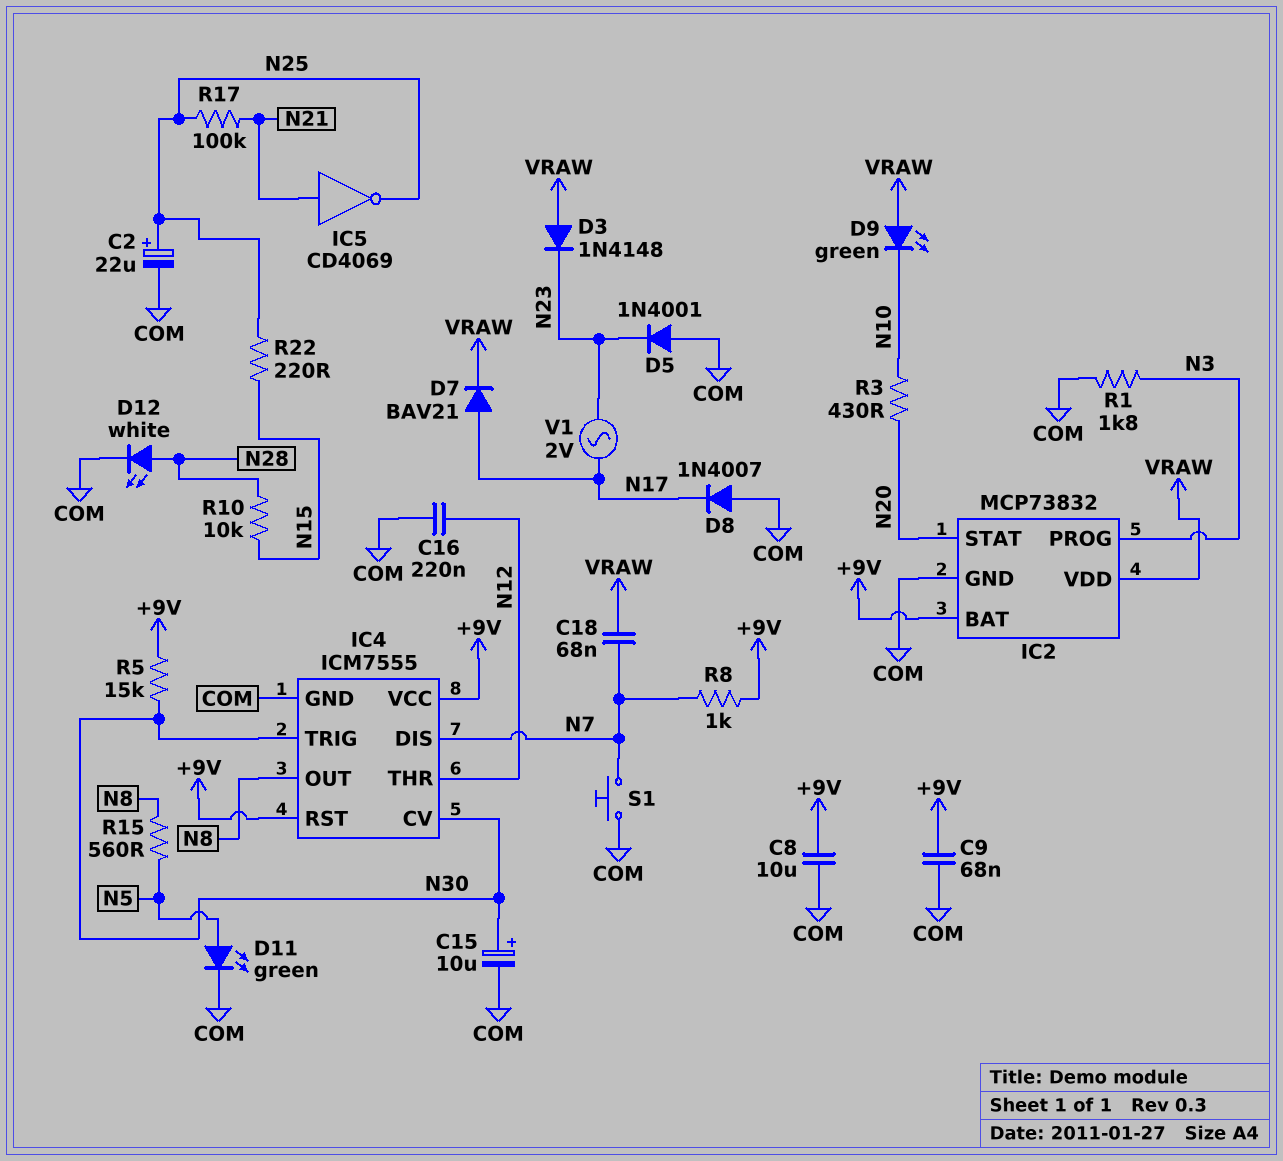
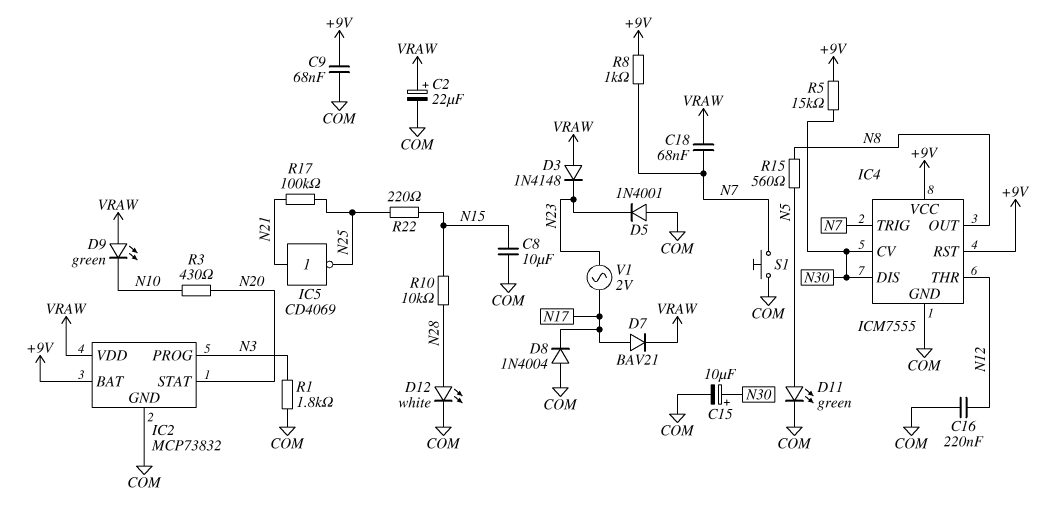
C2: 22uF (plus N25, minus COM) -> 22uF (plus VRAW, minus COM)
C8: 10uF (+9V, COM) -> 10uF (COM, N15)
D8: diode 1N4007 (A COM, K N17) -> diode 1N4004 (A COM, K N17)
IC4 pin DIS: N7 -> N30
IC4 pin TRIG: N30 -> N7

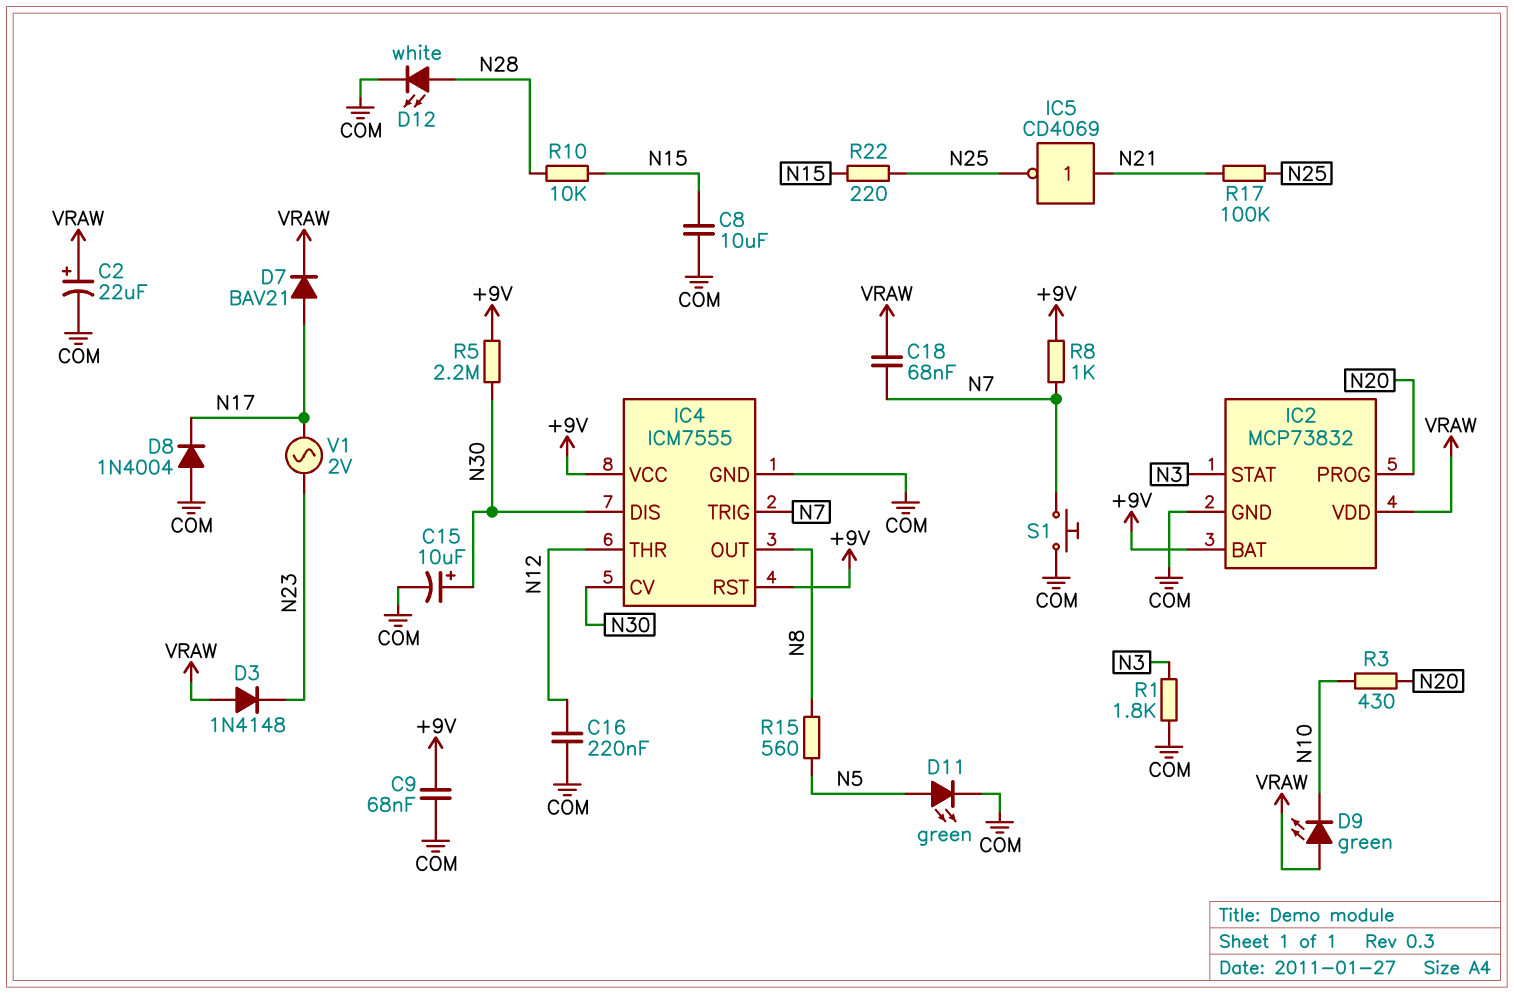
D5: diode 1N4001 (A COM, K N23) -> none
IC2 pin PROG: N3 -> N20
IC2 pin STAT: N20 -> N3
R5: 15k (+9V, N30) -> 2.2M (+9V, N30)

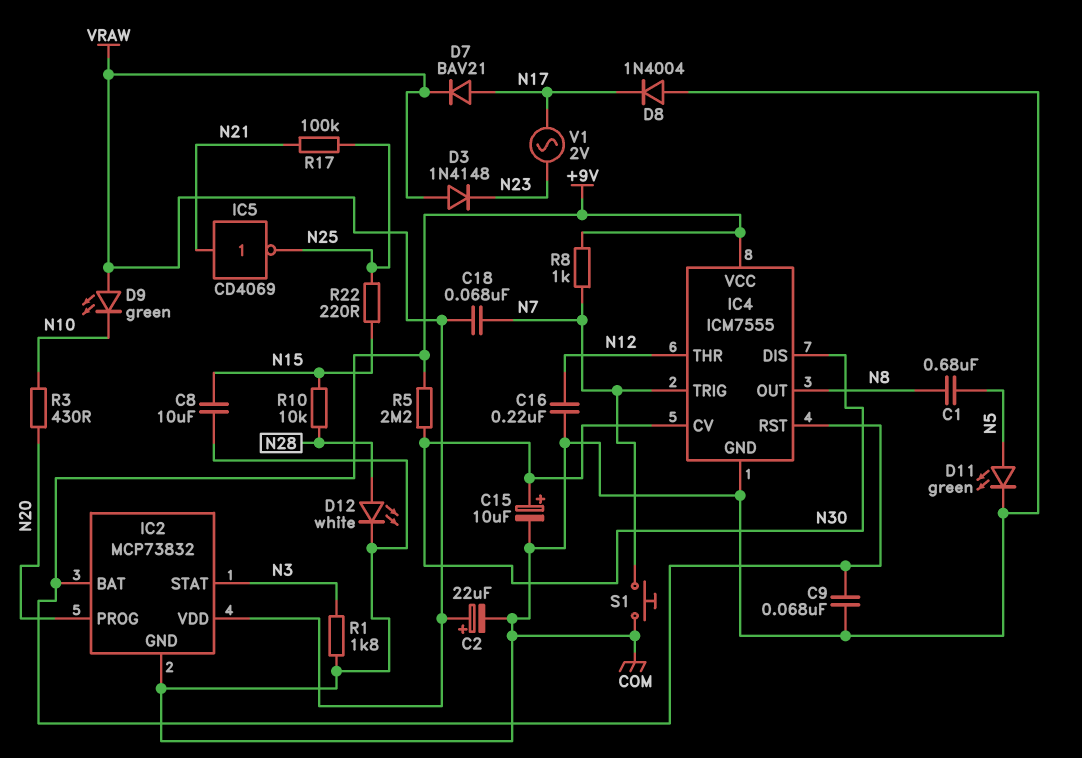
C1: none -> 680nF (N5, N8)
R15: 560 (N5, N8) -> none

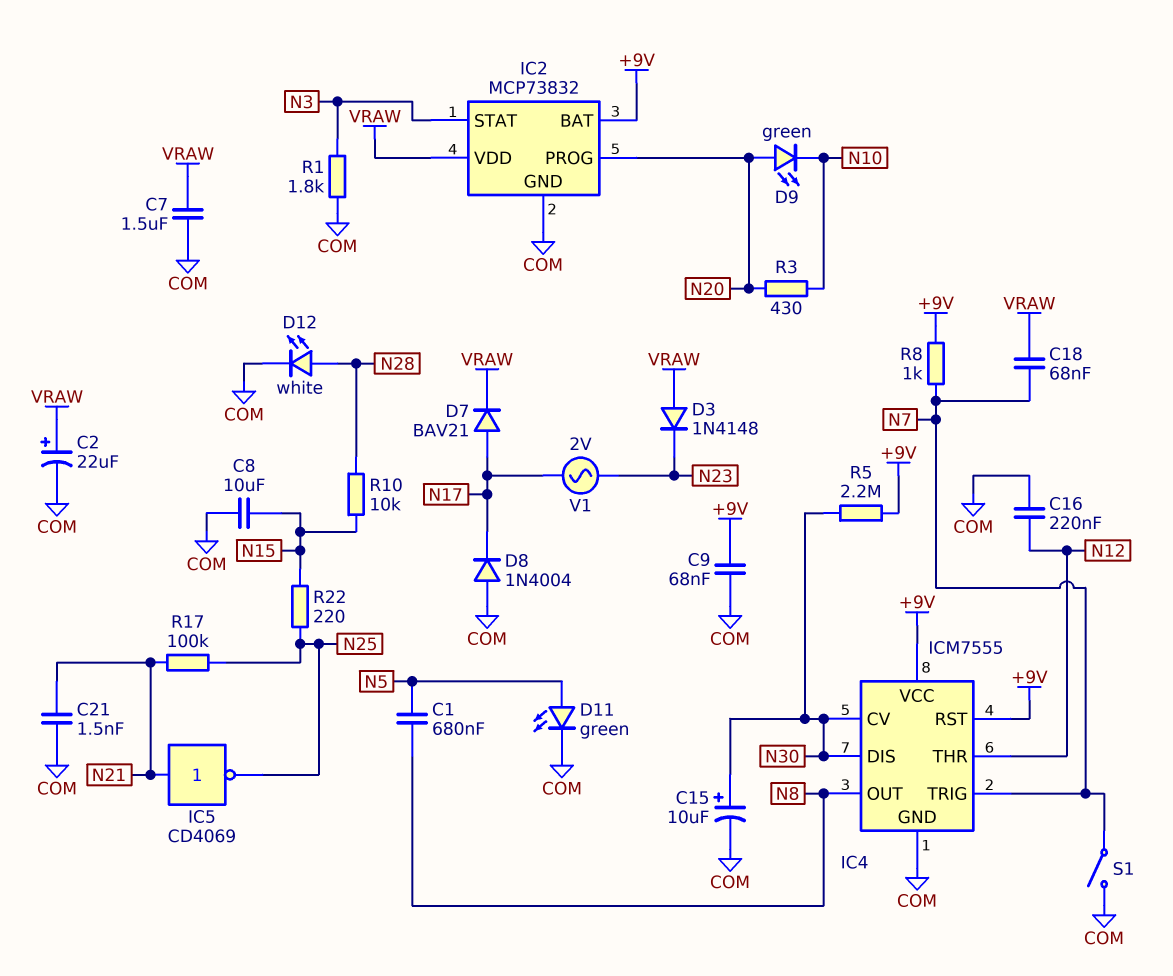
C7: none -> 1.5uF (COM, VRAW)
C21: none -> 1.5nF (COM, N21)
D9: LED green (A VRAW, K N10) -> LED green (A N20, K N10)
S1: button (COM, N7) -> switch (COM, N7)

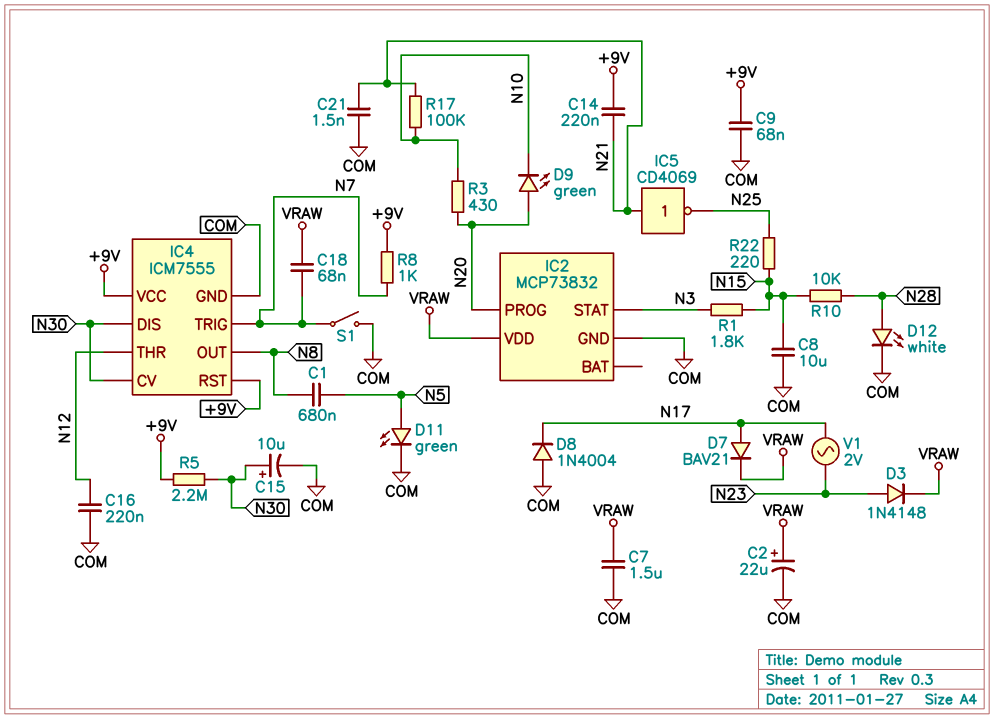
C14: none -> 220nF (+9V, N21)
D3: diode 1N4148 (A VRAW, K N23) -> diode 1N4148 (A N23, K VRAW)
IC2 pin BAT: +9V -> none
R1: 1.8k (COM, N3) -> 1.8k (N3, N15)
R17: 100k (N21, N25) -> 100k (N10, N21)

